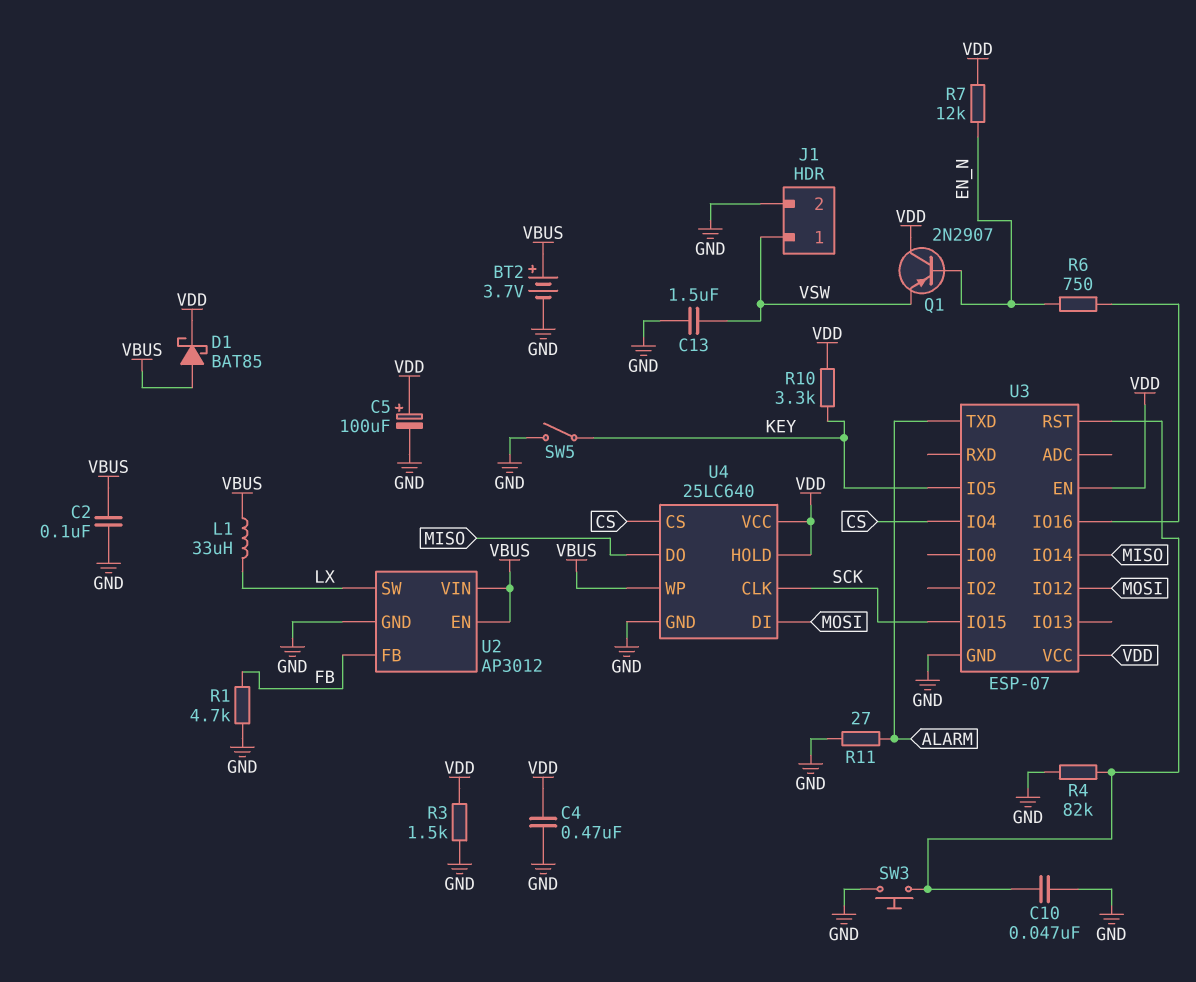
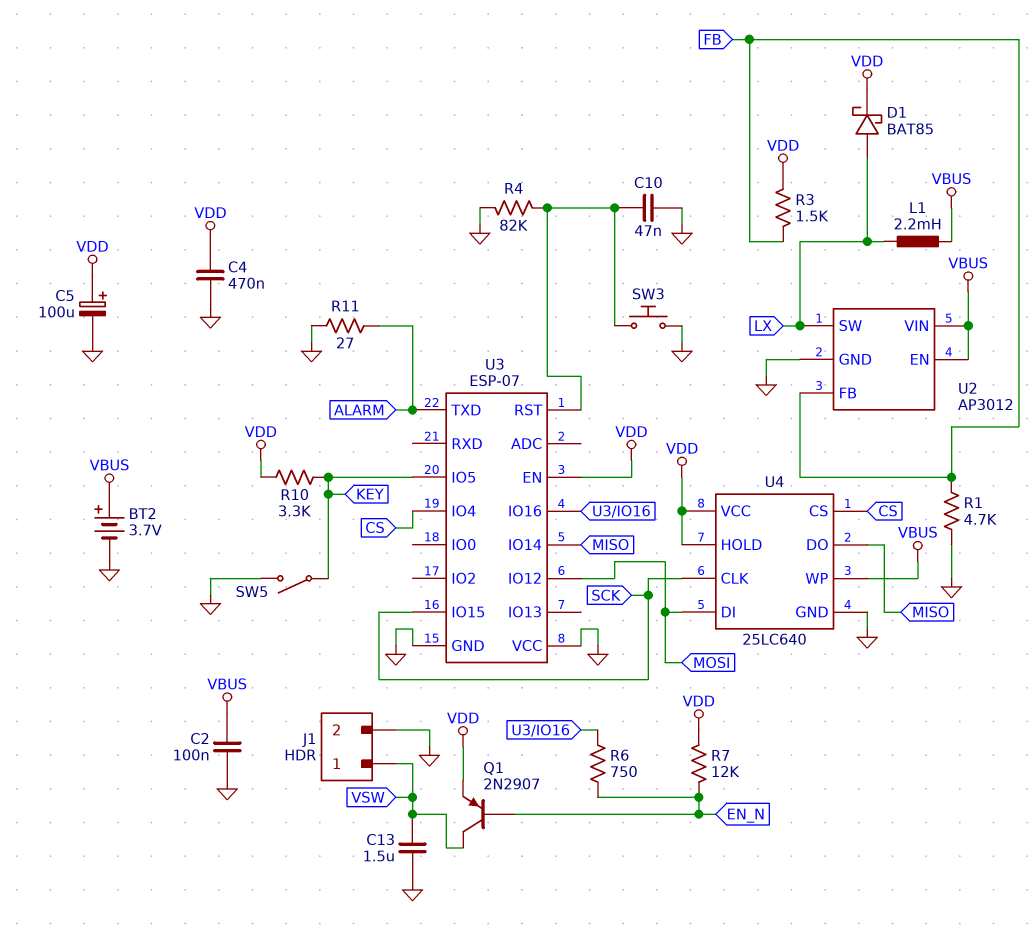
D1: schottky BAT85 (A VBUS, K VDD) -> schottky BAT85 (A LX, K VDD)
L1: 33uH (LX, VBUS) -> 2.2mH (LX, VBUS)
Q1: PNP 2N2907 (B EN_N, C VDD, E VSW) -> PNP 2N2907 (B EN_N, C VSW, E VDD)
R3: 1.5k (GND, VDD) -> 1.5k (FB, VDD)
U3 pin VCC: VDD -> GND

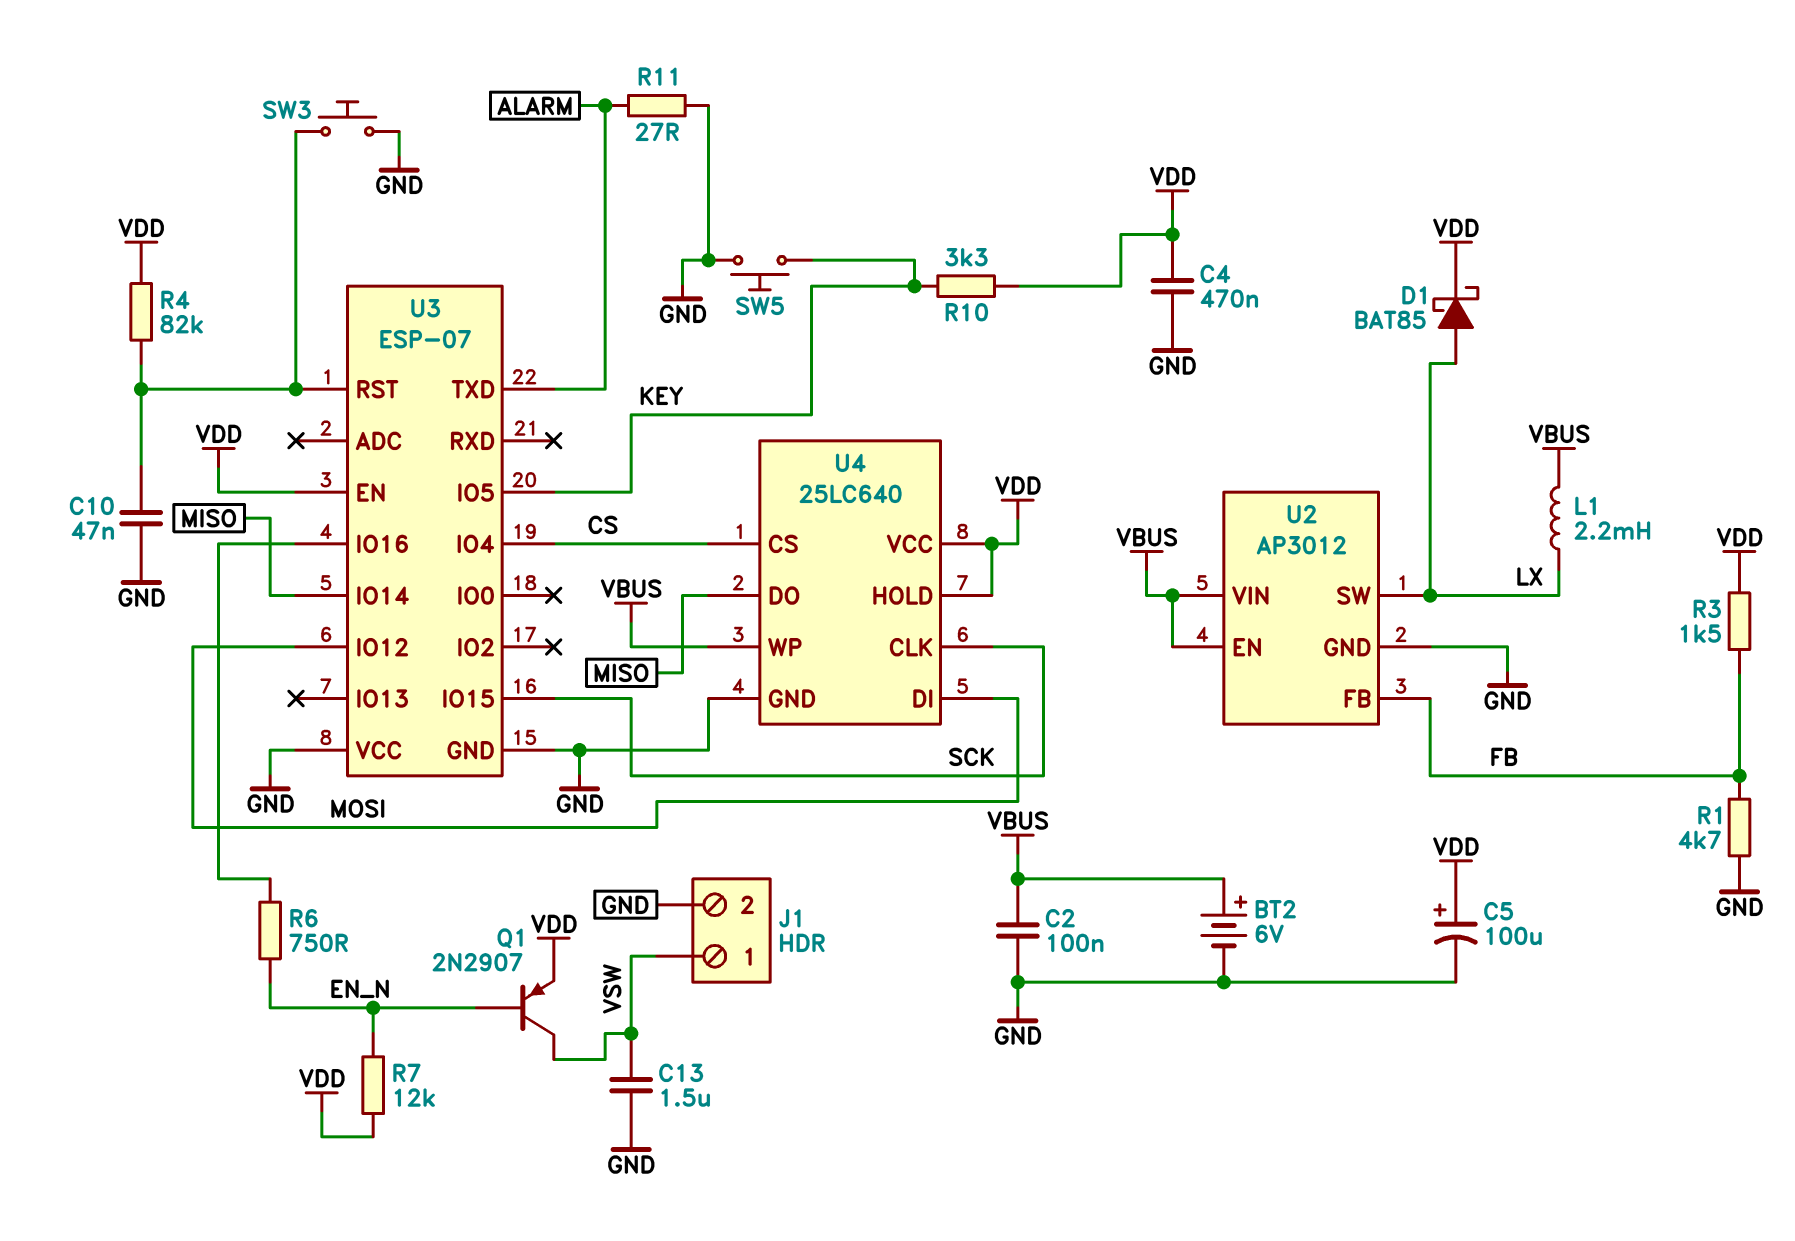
BT2: 3.7V (plus VBUS, minus GND) -> 6V (plus VBUS, minus GND)
R4: 82k (GND, U3/RST) -> 82k (U3/RST, VDD)
SW5: switch (GND, KEY) -> button (GND, KEY)

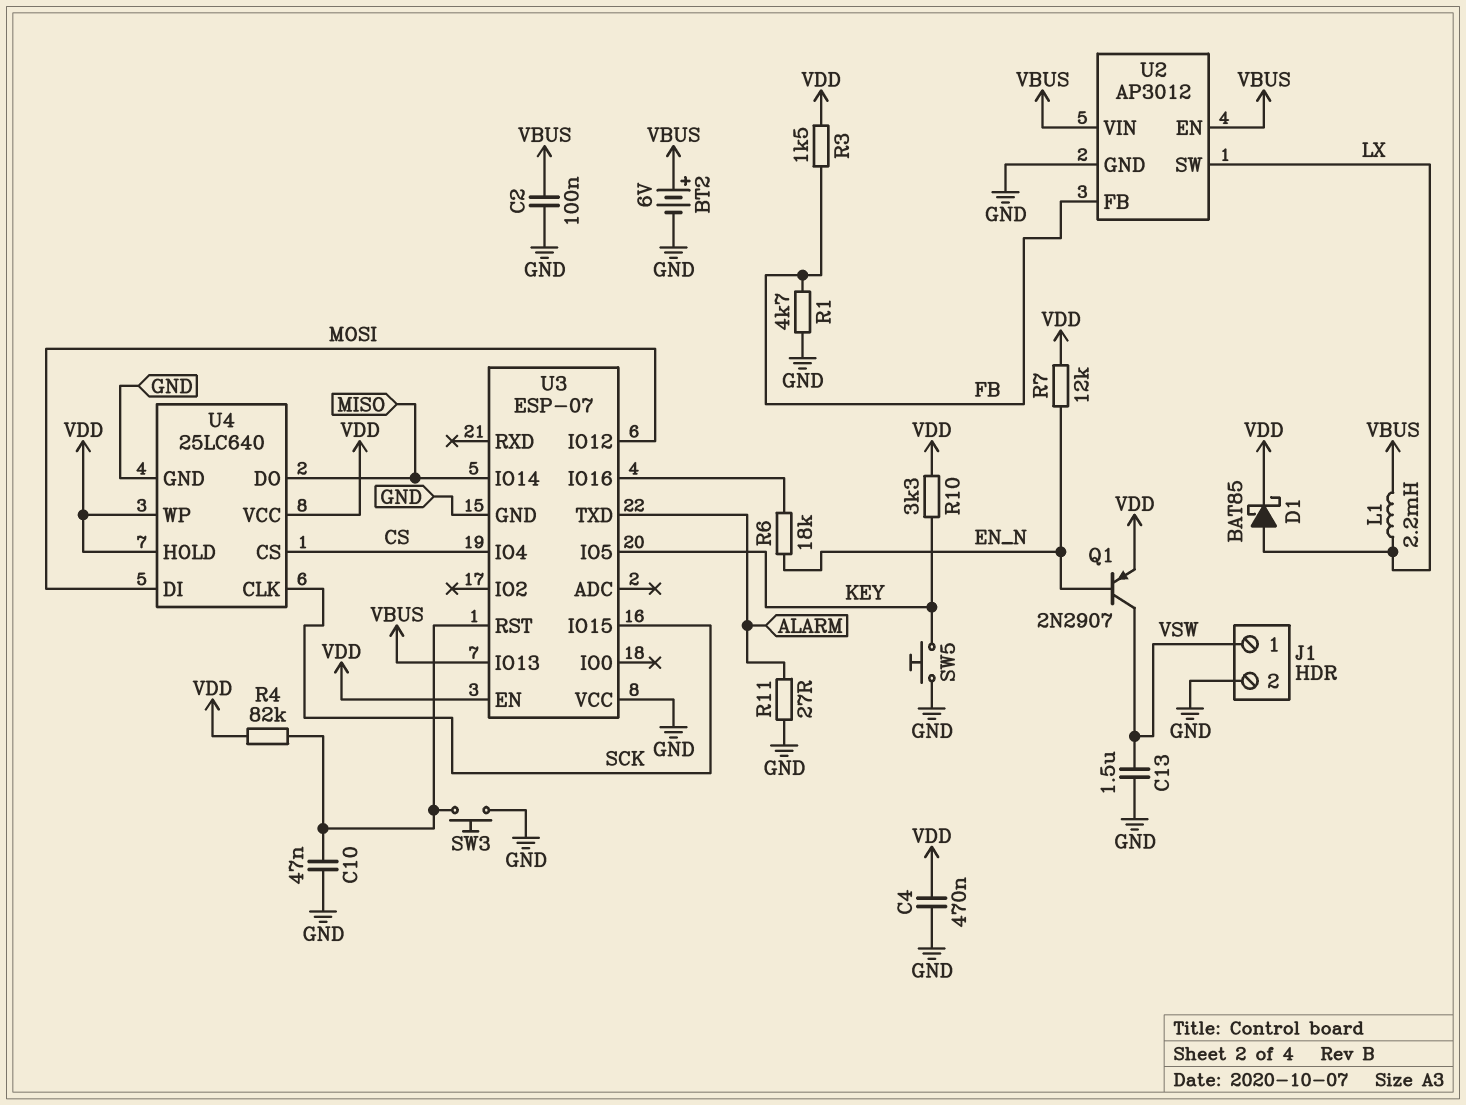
C5: 100uF (plus VDD, minus GND) -> none
R6: 750 (EN_N, U3/IO16) -> 18k (EN_N, U3/IO16)
U3 pin IO13: none -> VBUS
U4 pin WP: VBUS -> VDD

